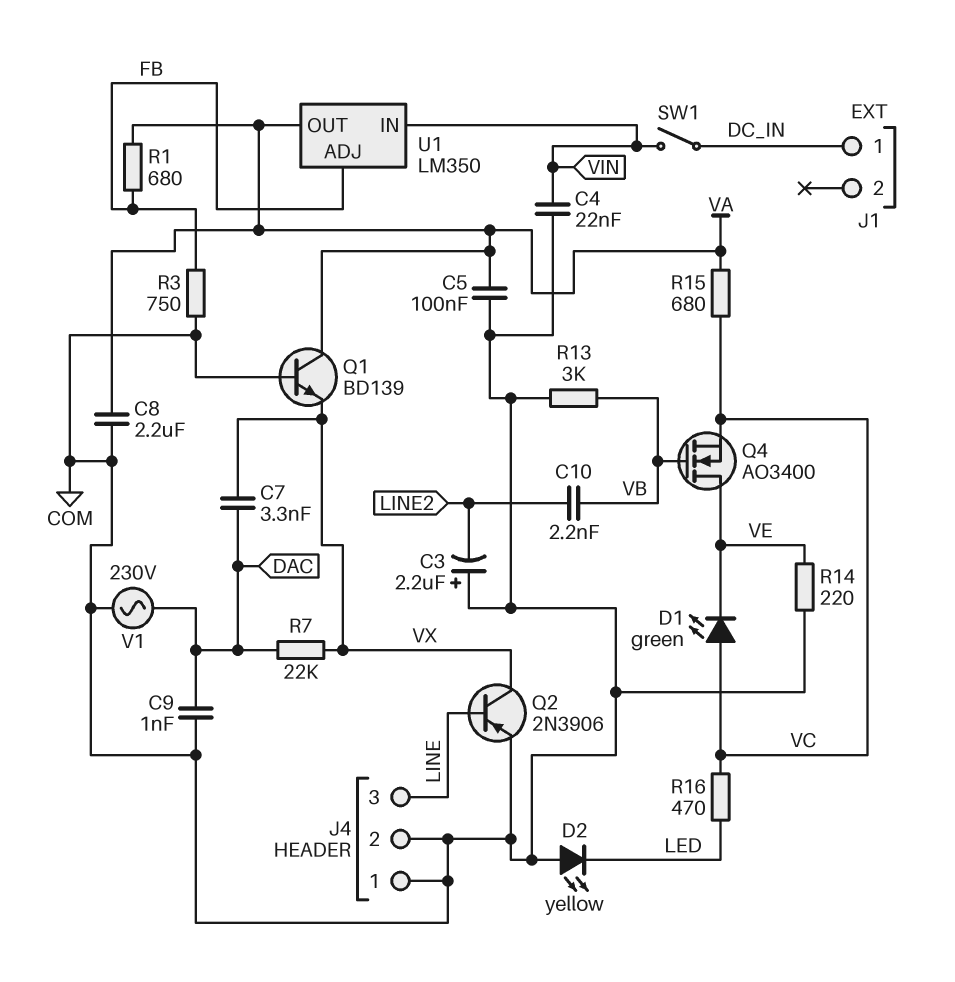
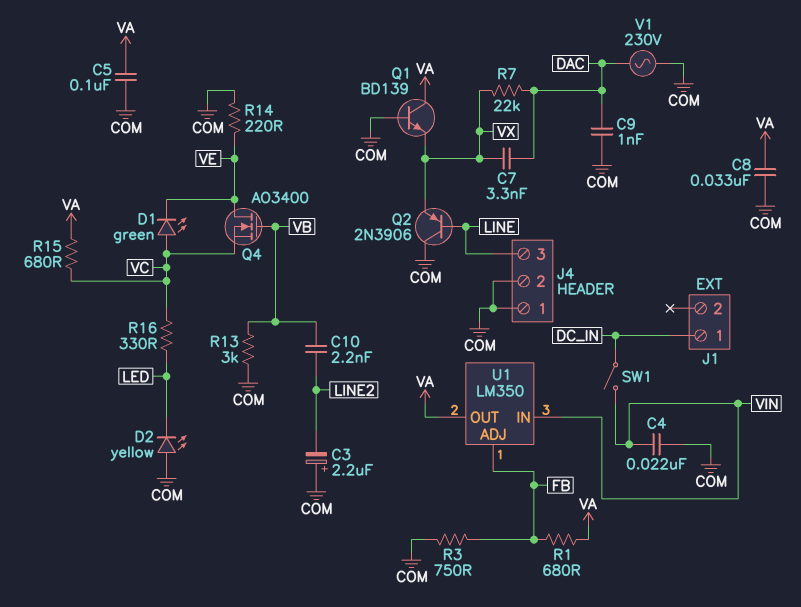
C8: 2.2uF (COM, VA) -> 33nF (COM, VA)
Q2: PNP 2N3906 (B LINE, C VX, E COM) -> PNP 2N3906 (B LINE, C COM, E VX)
R16: 470 (LED, VC) -> 330 (LED, VC)

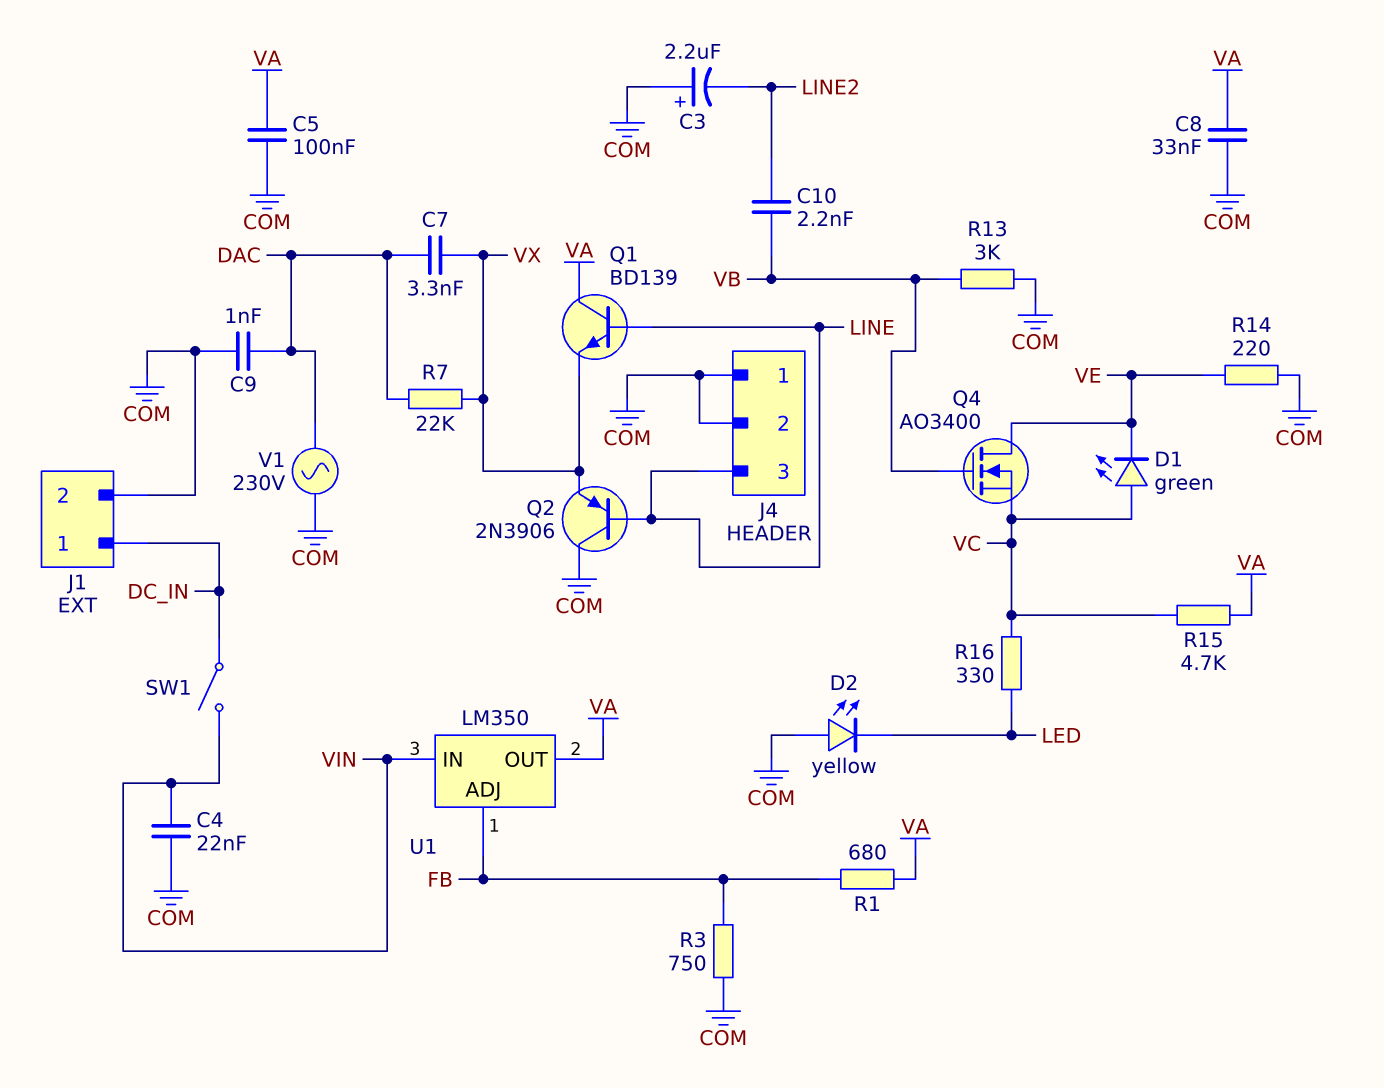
J1 pin 2: none -> COM
Q1: NPN BD139 (B COM, C VA, E VX) -> NPN BD139 (B LINE, C VA, E VX)
R15: 680 (VA, VC) -> 4.7k (VA, VC)

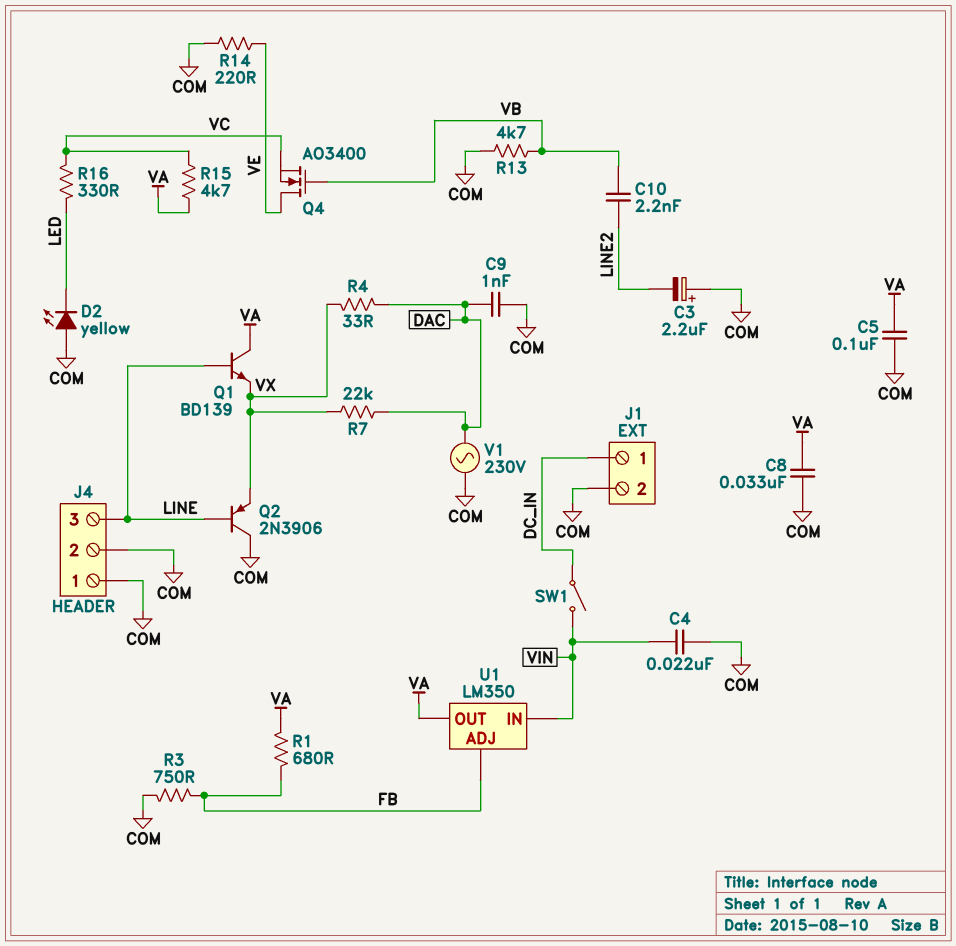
C7: 3.3nF (DAC, VX) -> none
D1: LED green (A VC, K VE) -> none
R4: none -> 33 (DAC, VX)
R13: 3k (COM, VB) -> 4.7k (COM, VB)

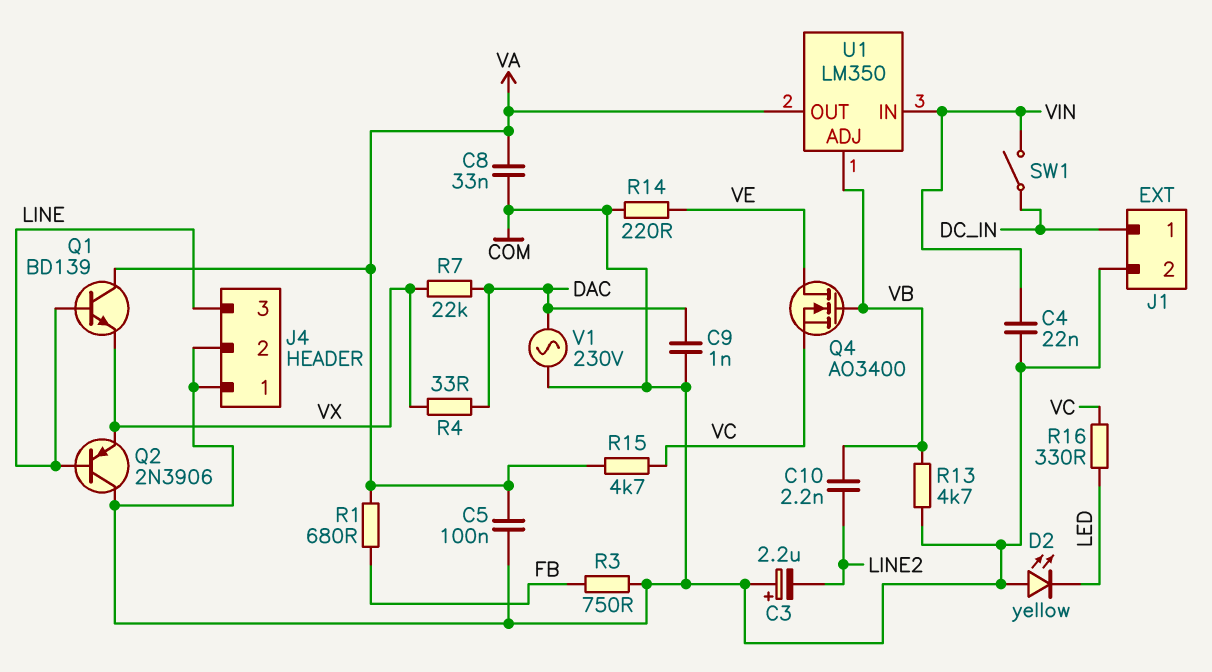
U1 pin ADJ: FB -> VB

